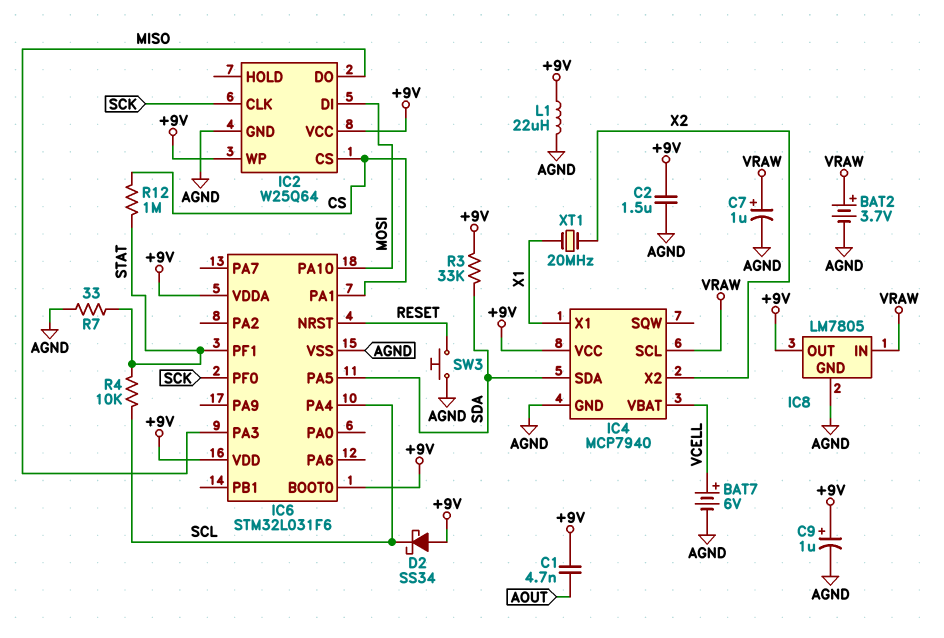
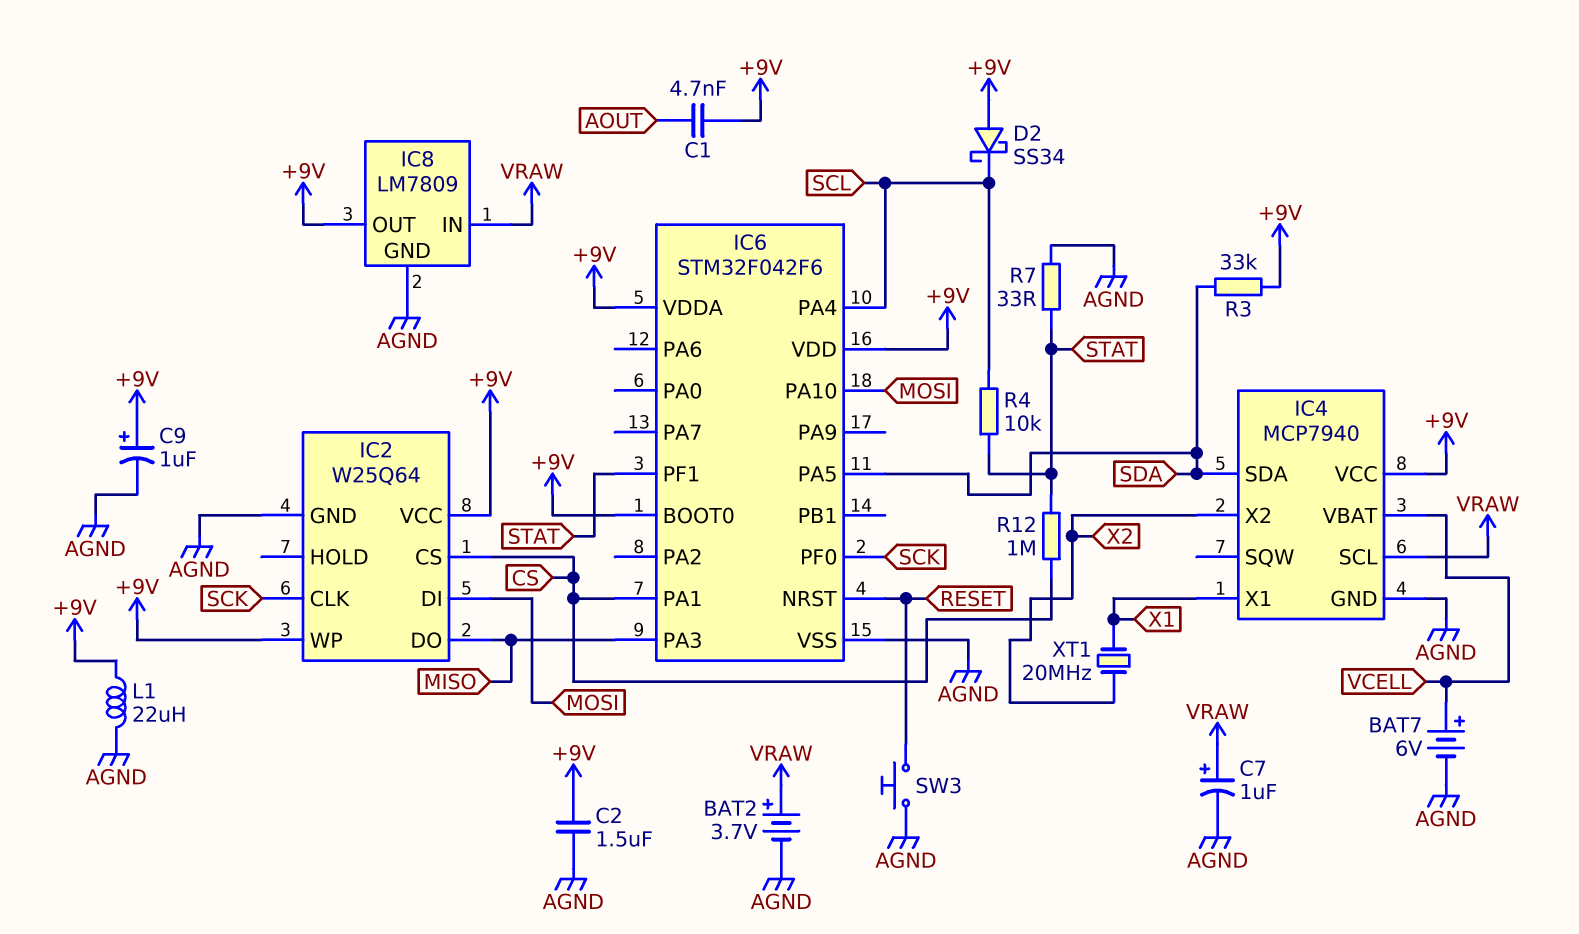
IC6: STM32L031F6 -> STM32F042F6
IC8: LM7805 -> LM7809

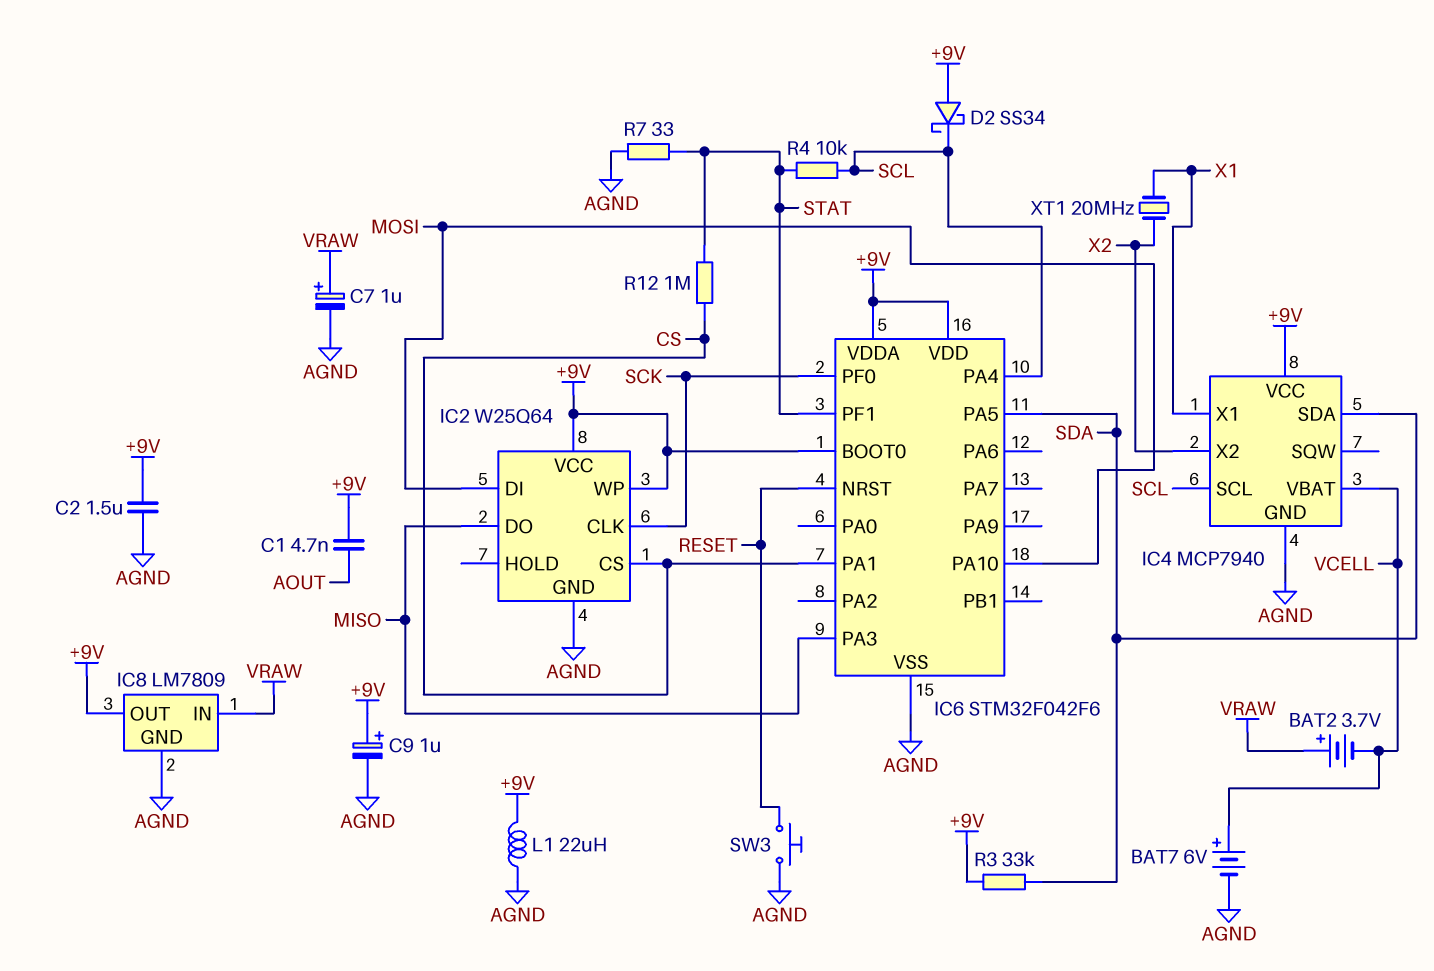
BAT2: 3.7V (plus VRAW, minus AGND) -> 3.7V (plus VRAW, minus VCELL)
IC4 pin SCL: VRAW -> SCL

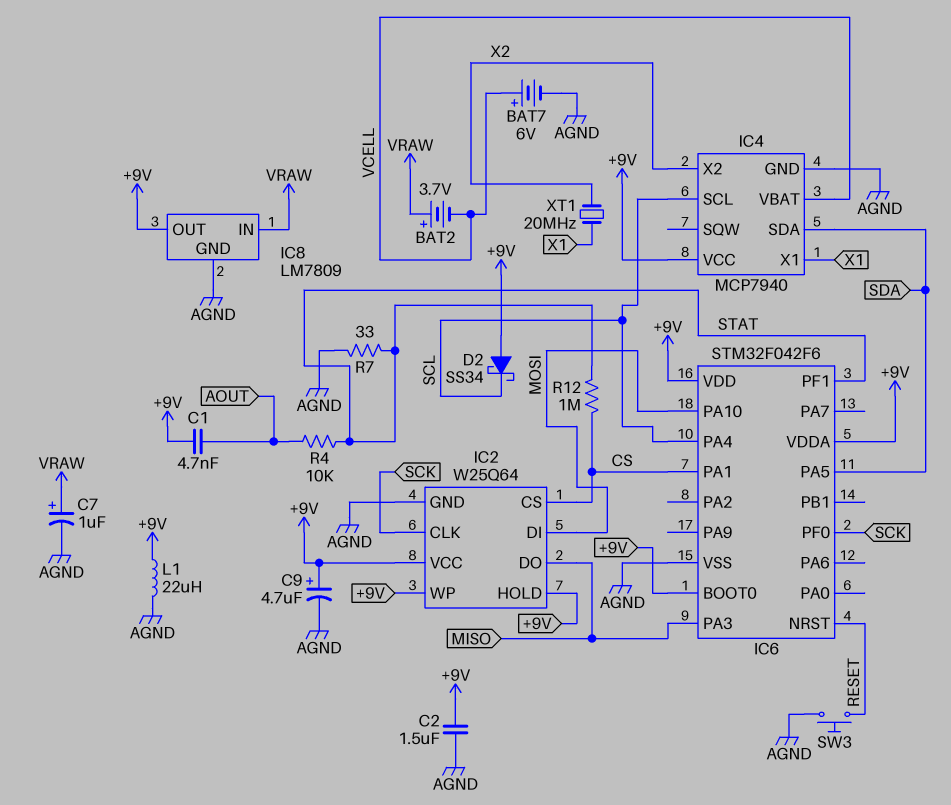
C9: 1uF (plus +9V, minus AGND) -> 4.7uF (plus +9V, minus AGND)
IC2 pin HOLD: none -> +9V
R3: 33k (+9V, SDA) -> none
R4: 10k (SCL, STAT) -> 10k (AOUT, STAT)

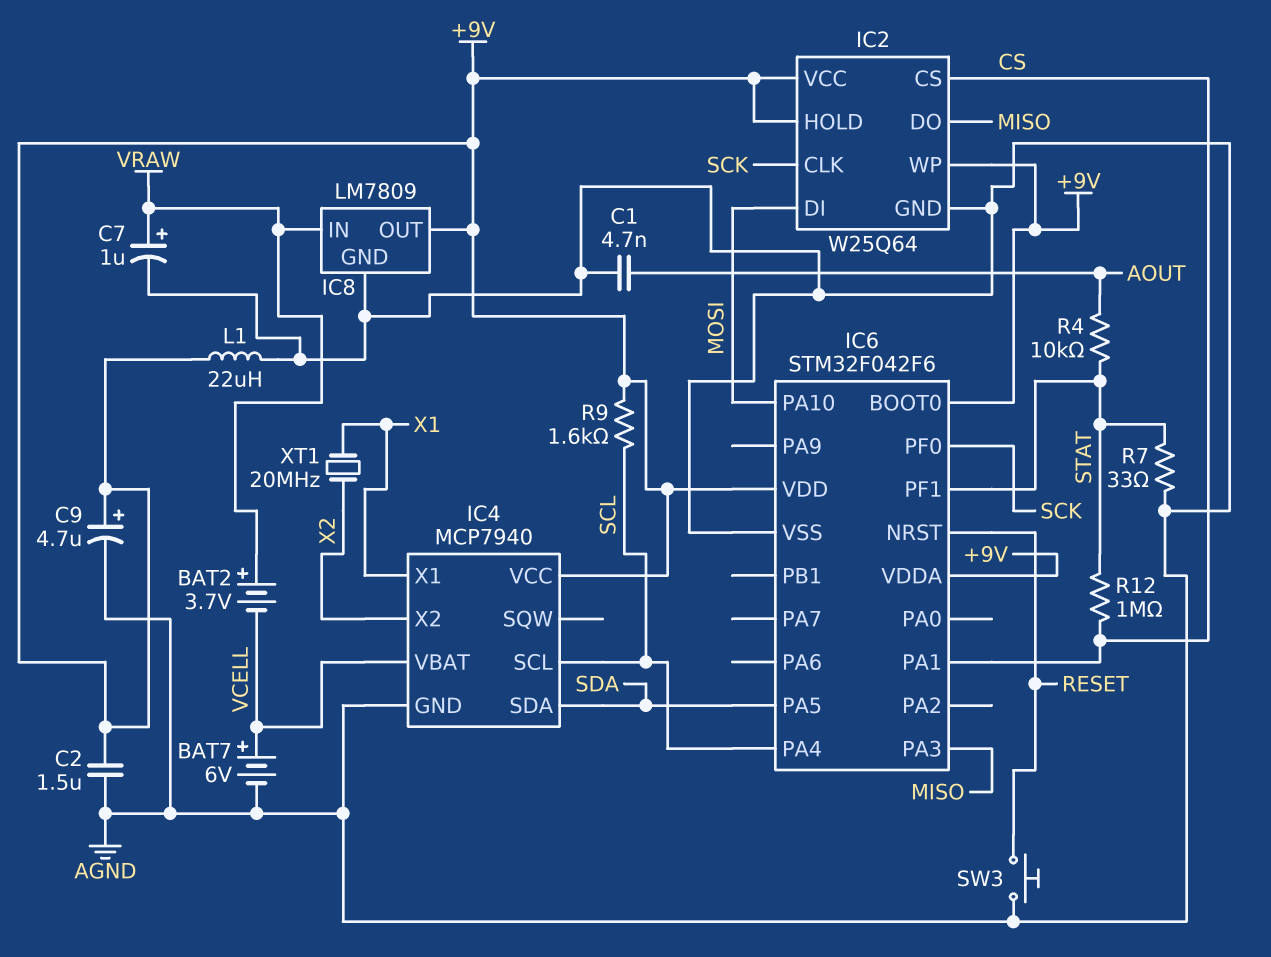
C1: 4.7nF (+9V, AOUT) -> 4.7nF (AGND, AOUT)
D2: schottky SS34 (A +9V, K SCL) -> none
R9: none -> 1.6k (+9V, SCL)

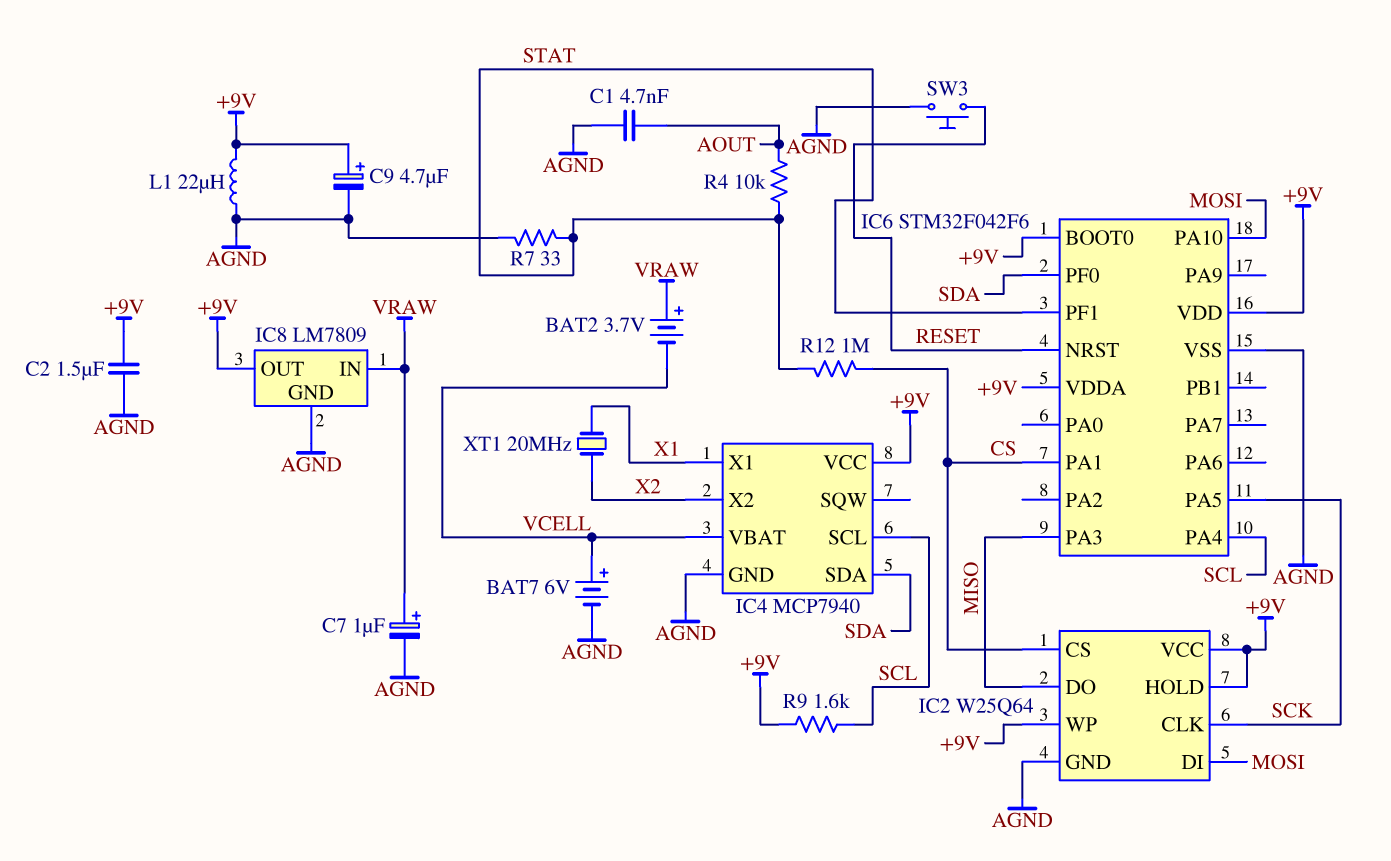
IC6 pin PA5: SDA -> SCK
IC6 pin PF0: SCK -> SDA

